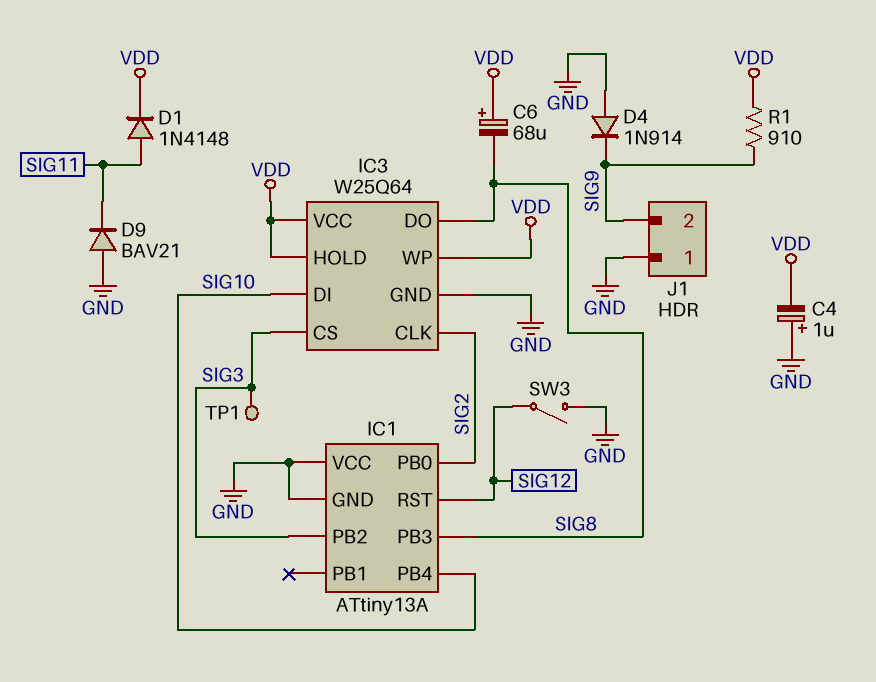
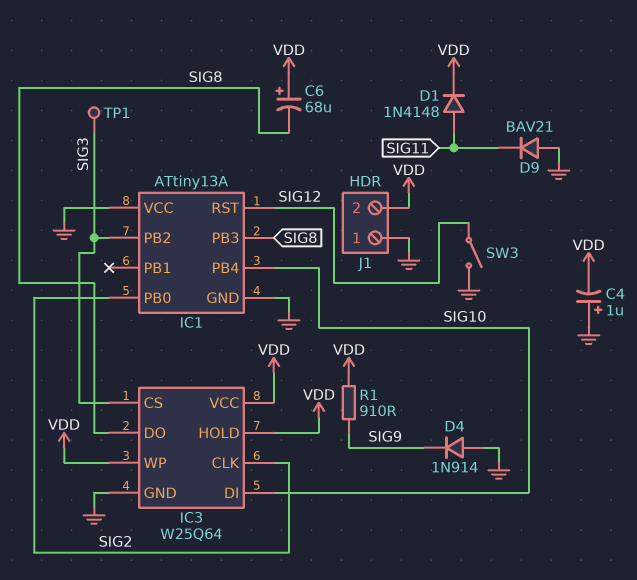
J1 pin 2: SIG9 -> VDD

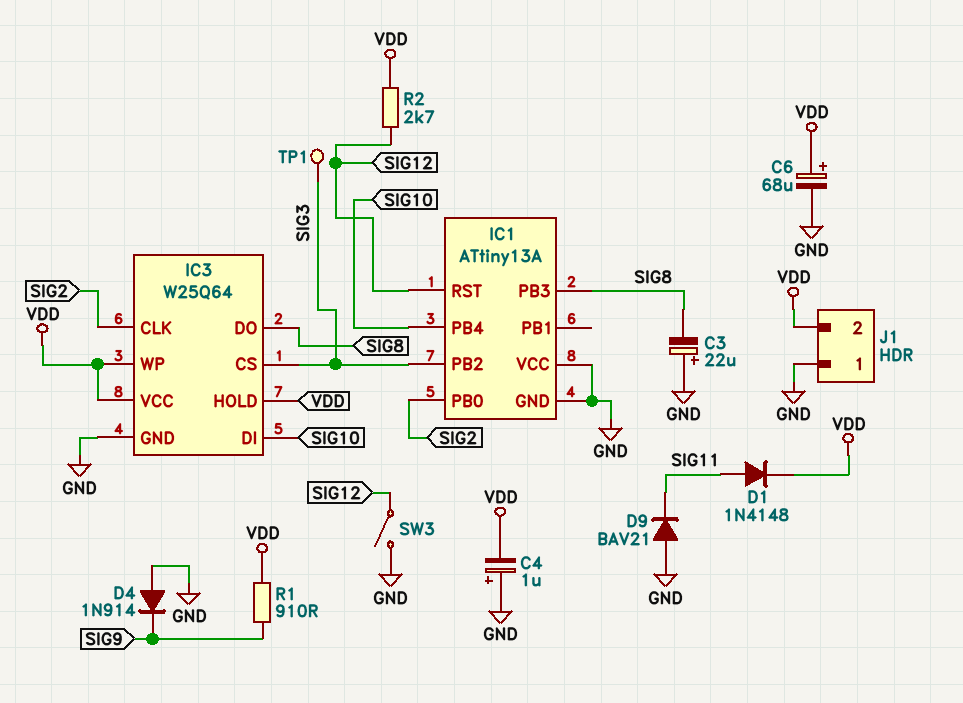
C3: none -> 22uF (plus GND, minus SIG8)
C6: 68uF (plus VDD, minus SIG8) -> 68uF (plus VDD, minus GND)
R2: none -> 2.7k (SIG12, VDD)

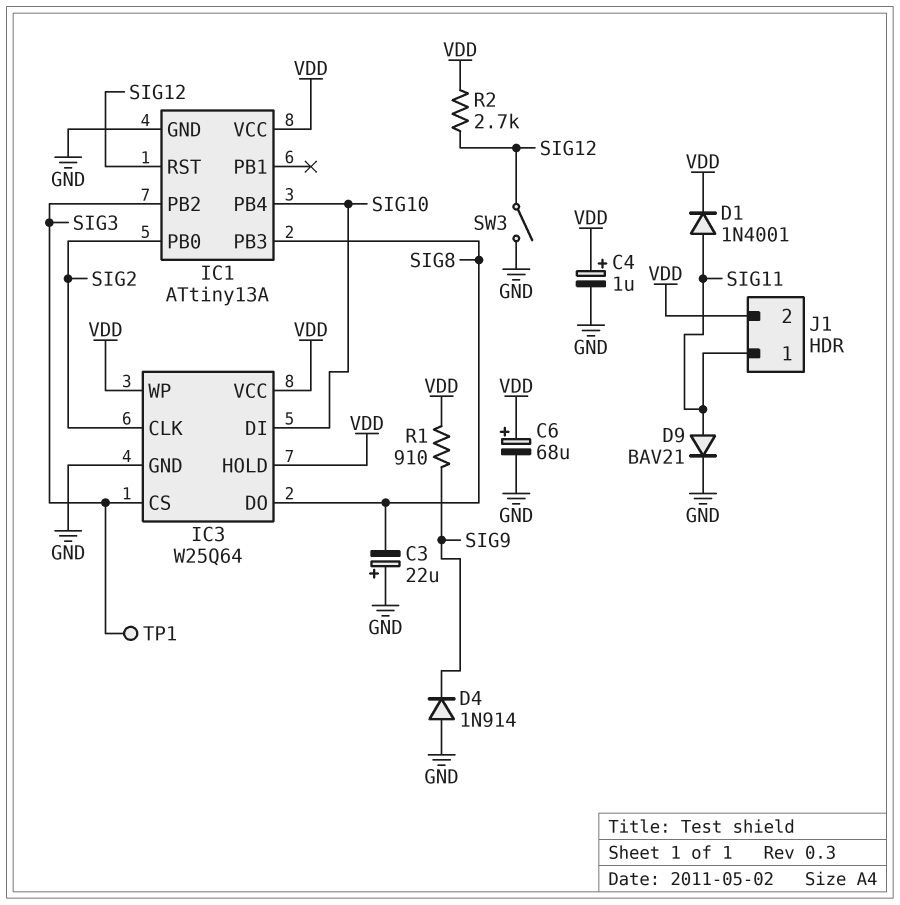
C4: 1uF (plus GND, minus VDD) -> 1uF (plus VDD, minus GND)
D1: diode 1N4148 (A SIG11, K VDD) -> diode 1N4001 (A SIG11, K VDD)
D9: diode BAV21 (A GND, K SIG11) -> diode BAV21 (A SIG11, K GND)
IC1 pin VCC: GND -> VDD
J1 pin 1: GND -> SIG11

